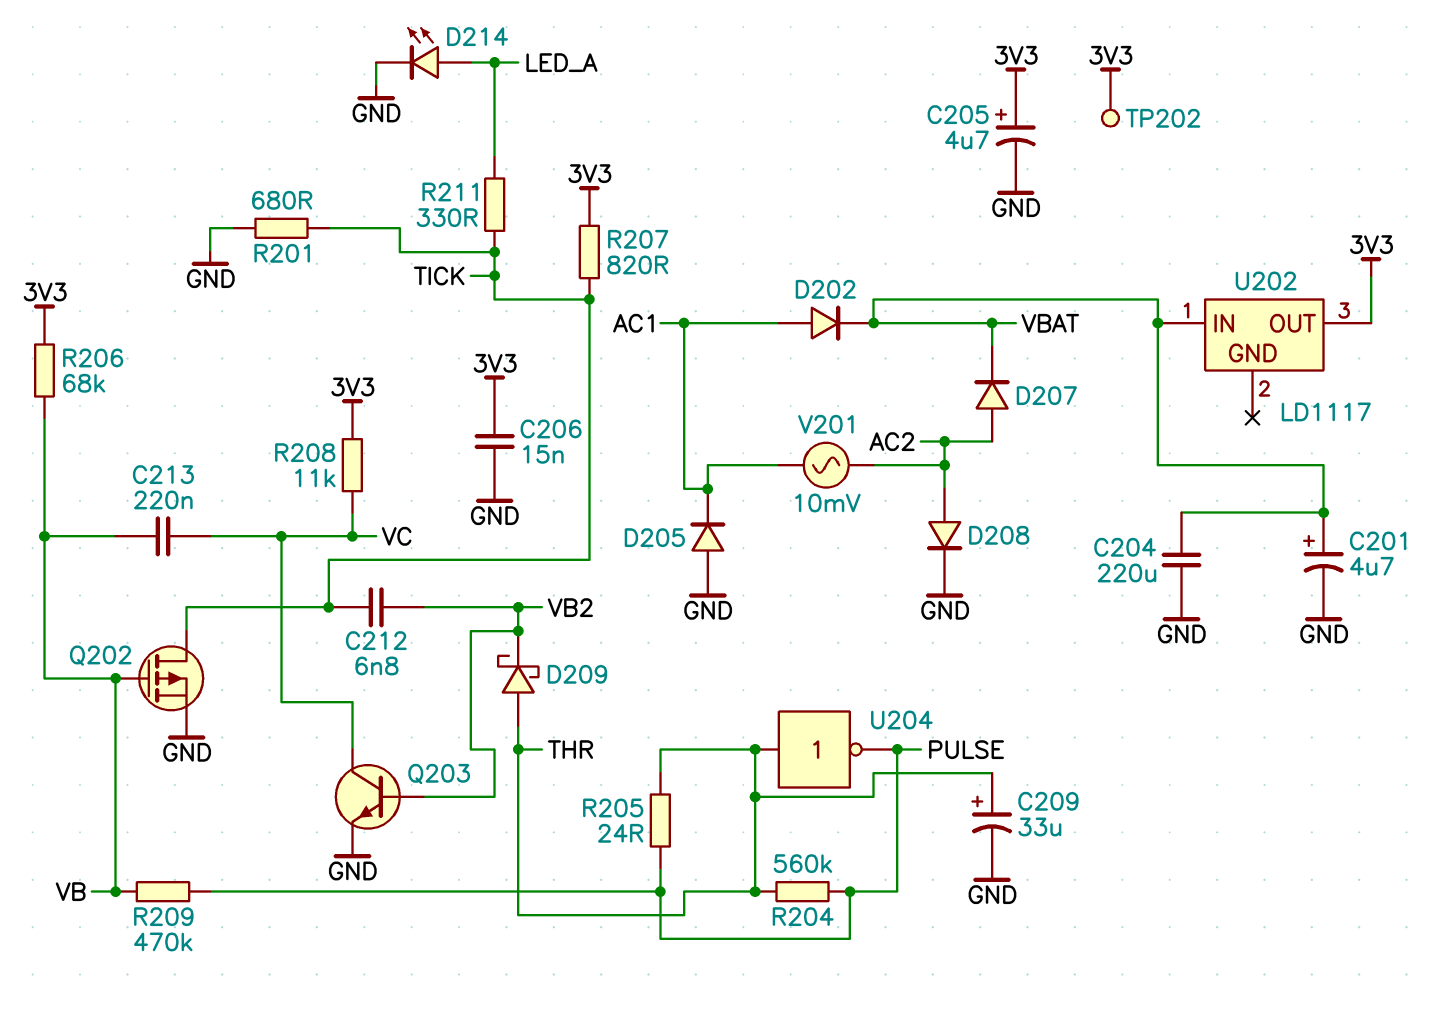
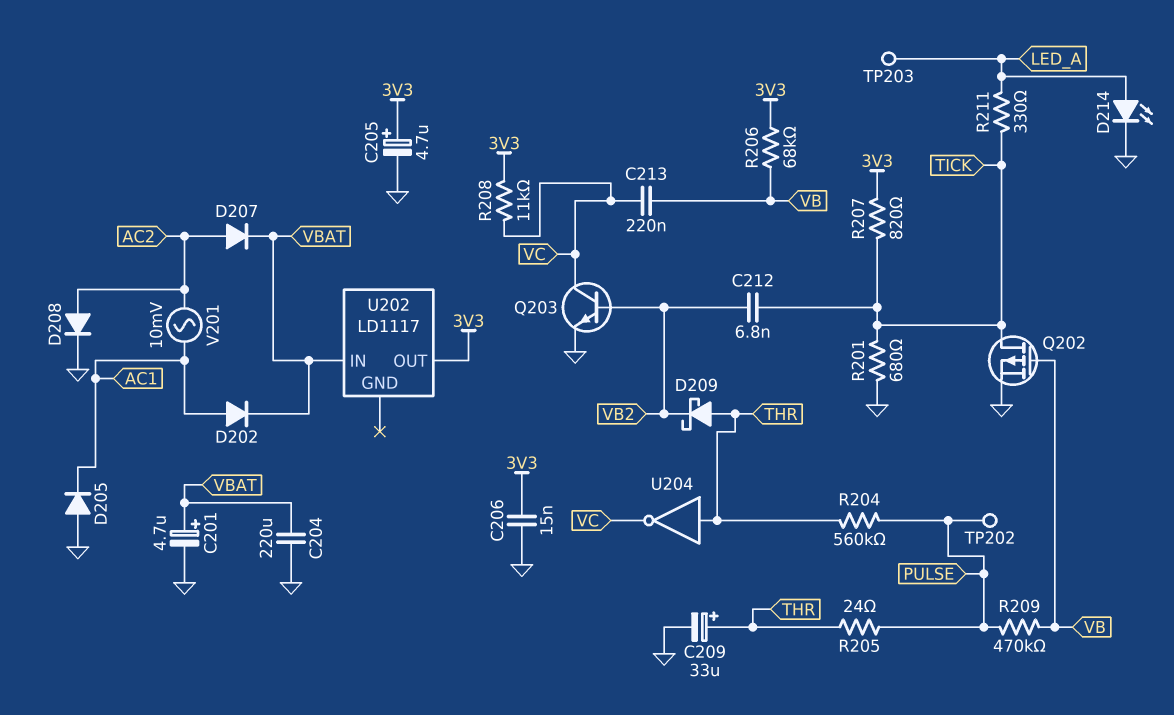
TP202: test point (3V3) -> test point (PULSE)
TP203: none -> test point (LED_A)
U204: NOT (in THR, out PULSE) -> NOT (in THR, out VC)

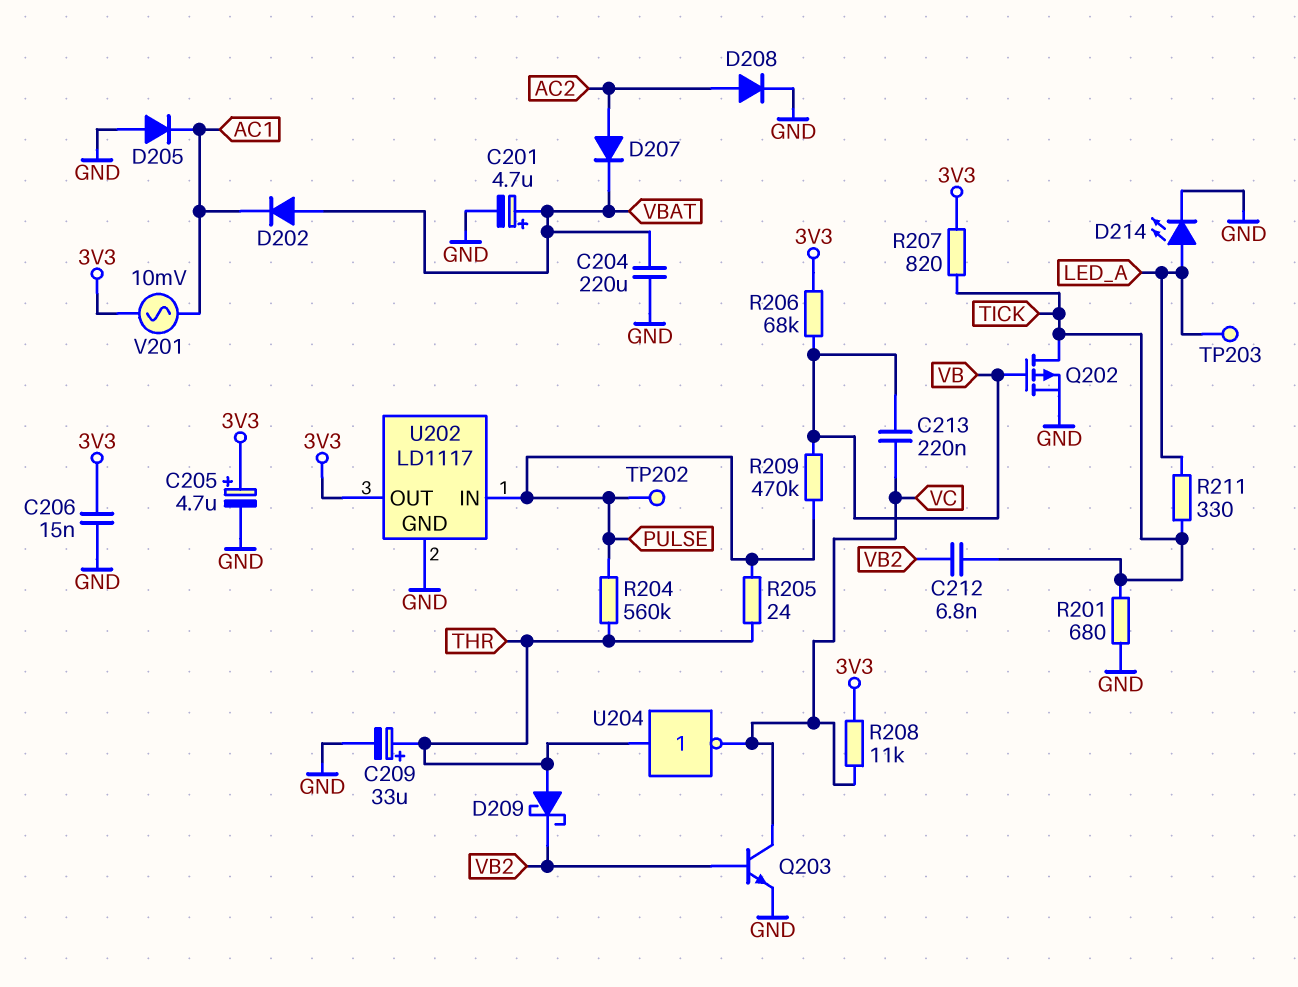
D202: diode (A AC1, K VBAT) -> diode (A VBAT, K AC1)
U202 pin GND: none -> GND
U202 pin IN: VBAT -> PULSE
V201: AC 10mV (AC1, AC2) -> AC 10mV (3V3, AC1)

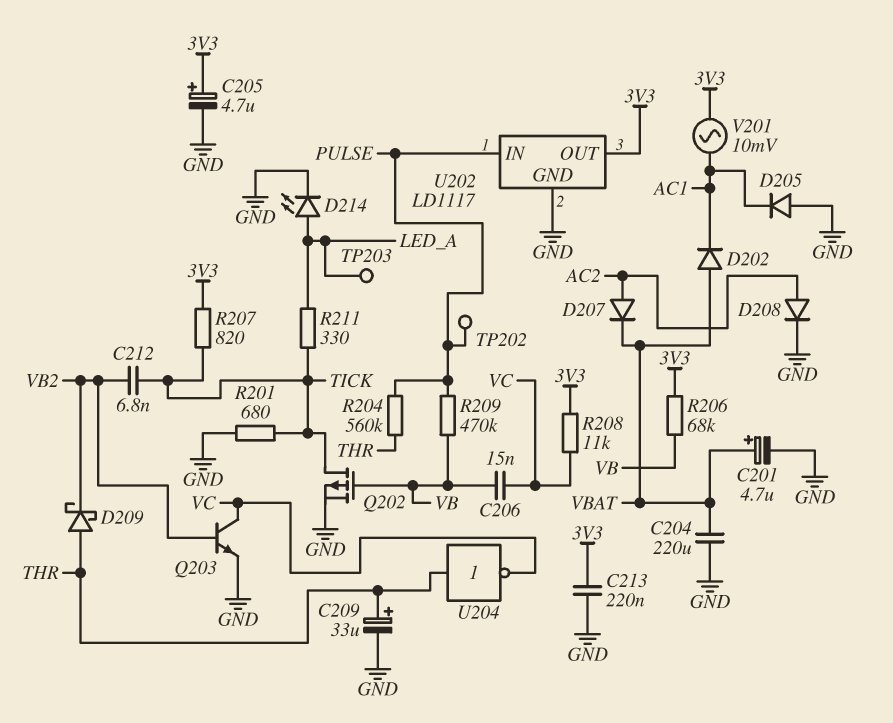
C206: 15nF (3V3, GND) -> 15nF (VB, VC)
C213: 220nF (VB, VC) -> 220nF (3V3, GND)
R205: 24 (PULSE, THR) -> none

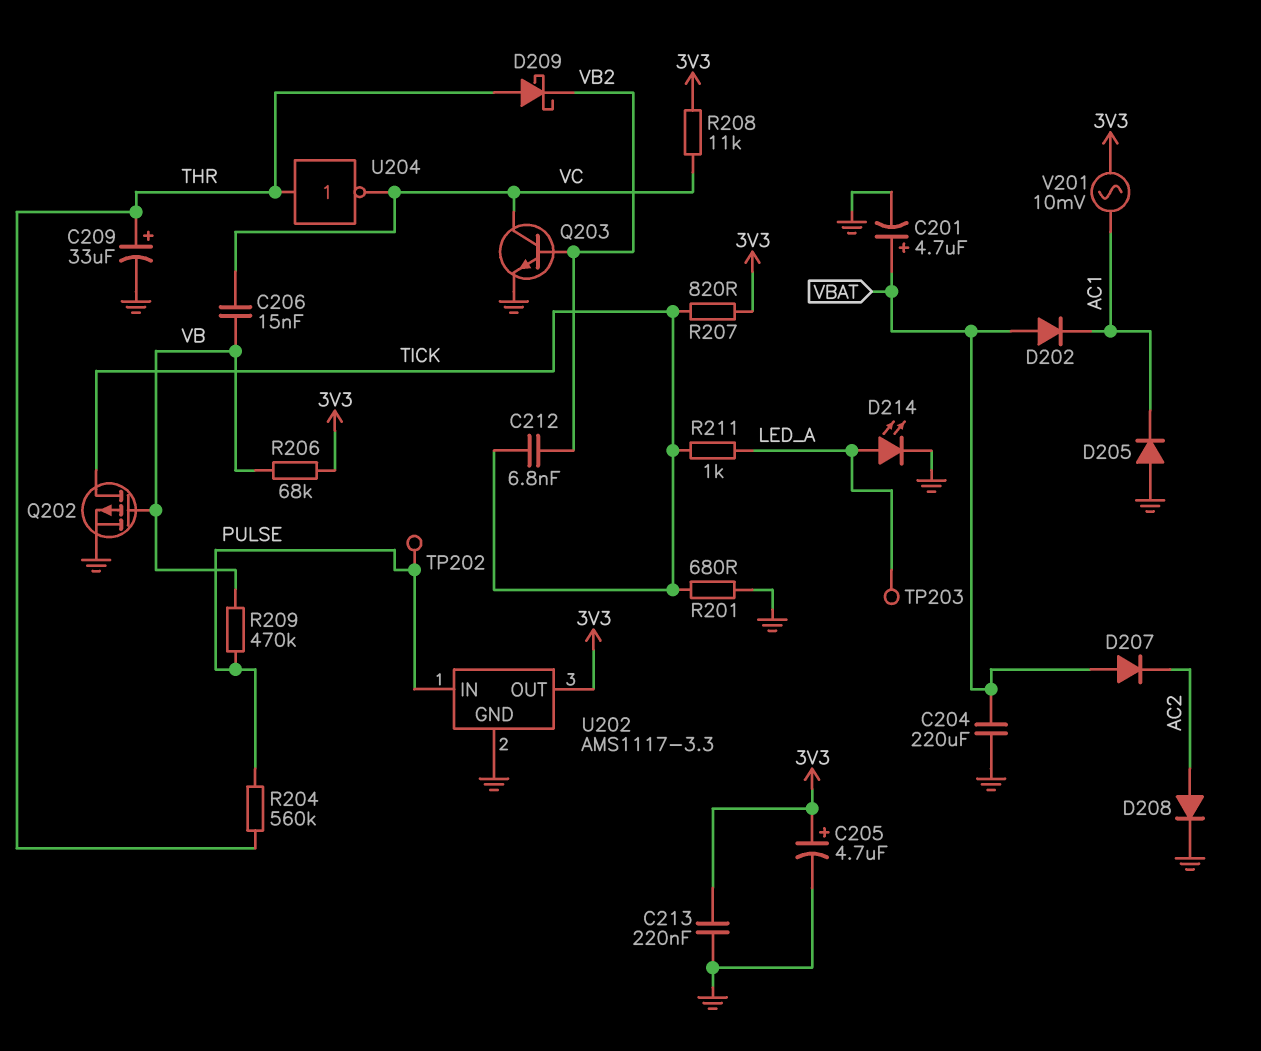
D207: diode (A AC2, K VBAT) -> diode (A VBAT, K AC2)
R211: 330 (LED_A, TICK) -> 1k (LED_A, TICK)
U202: LD1117 -> AMS1117-3.3

